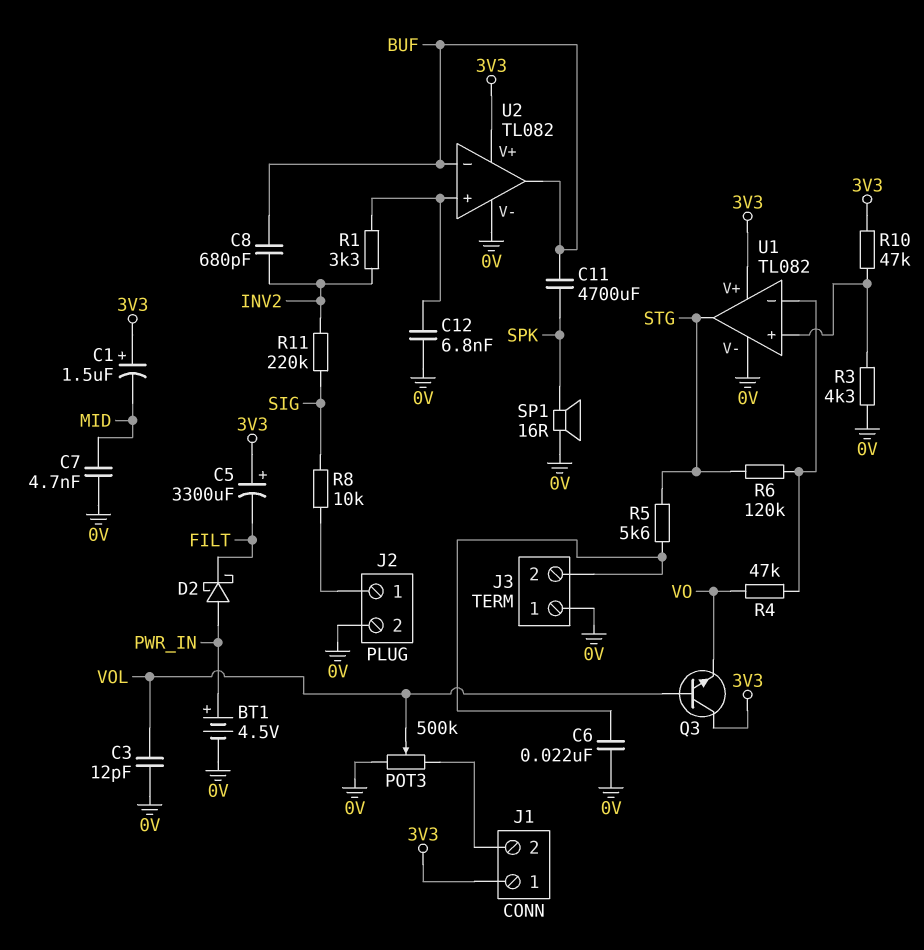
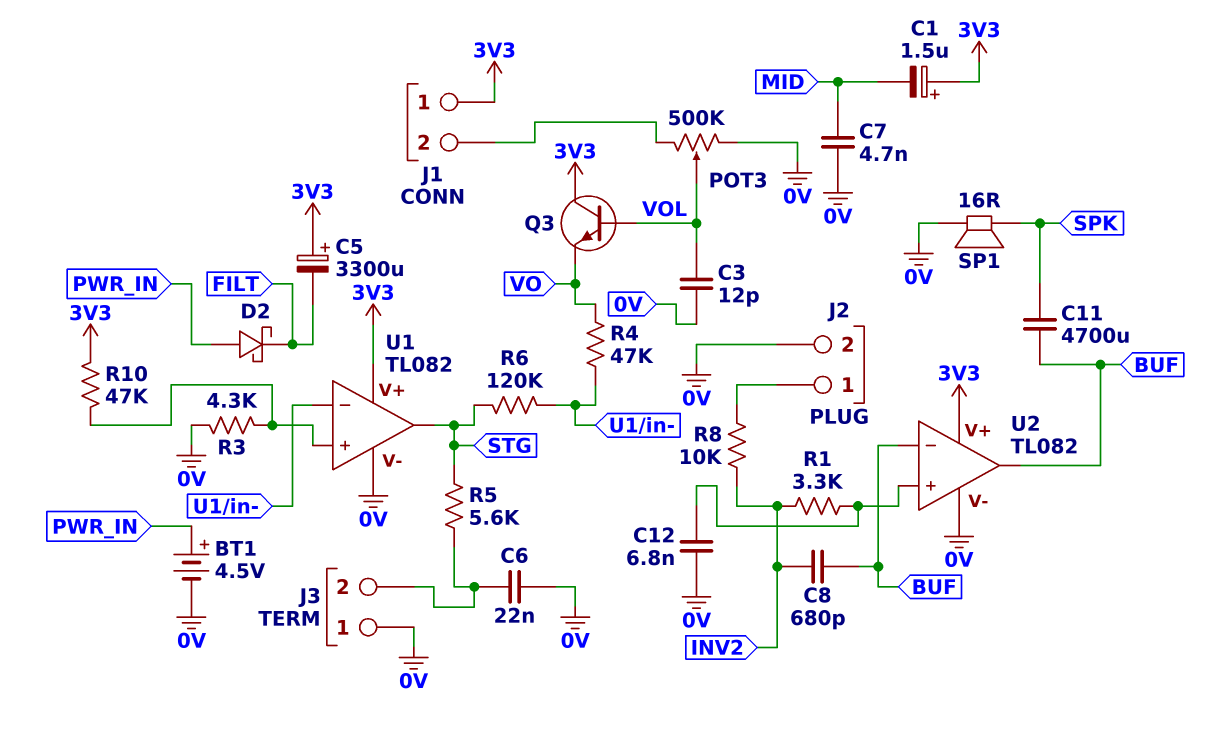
R8: 10k (J2/1, SIG) -> 10k (INV2, J2/1)
R11: 220k (INV2, SIG) -> none

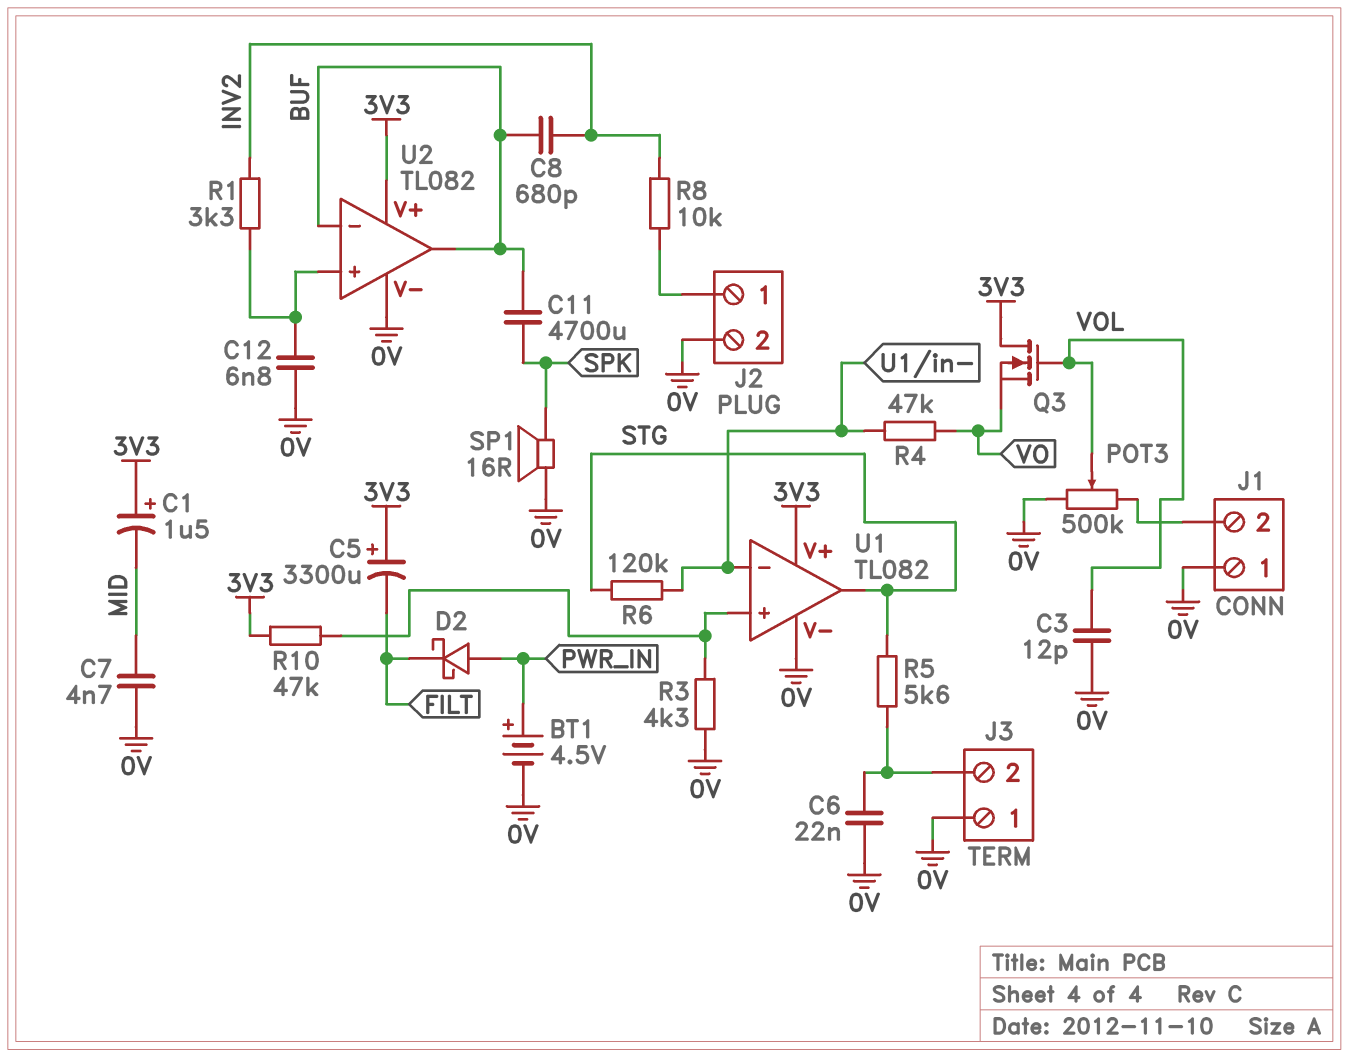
J1 pin 1: 3V3 -> 0V
Q3: NPN (B VOL, C 3V3, E VO) -> NMOS (G VOL, D 3V3, S VO)

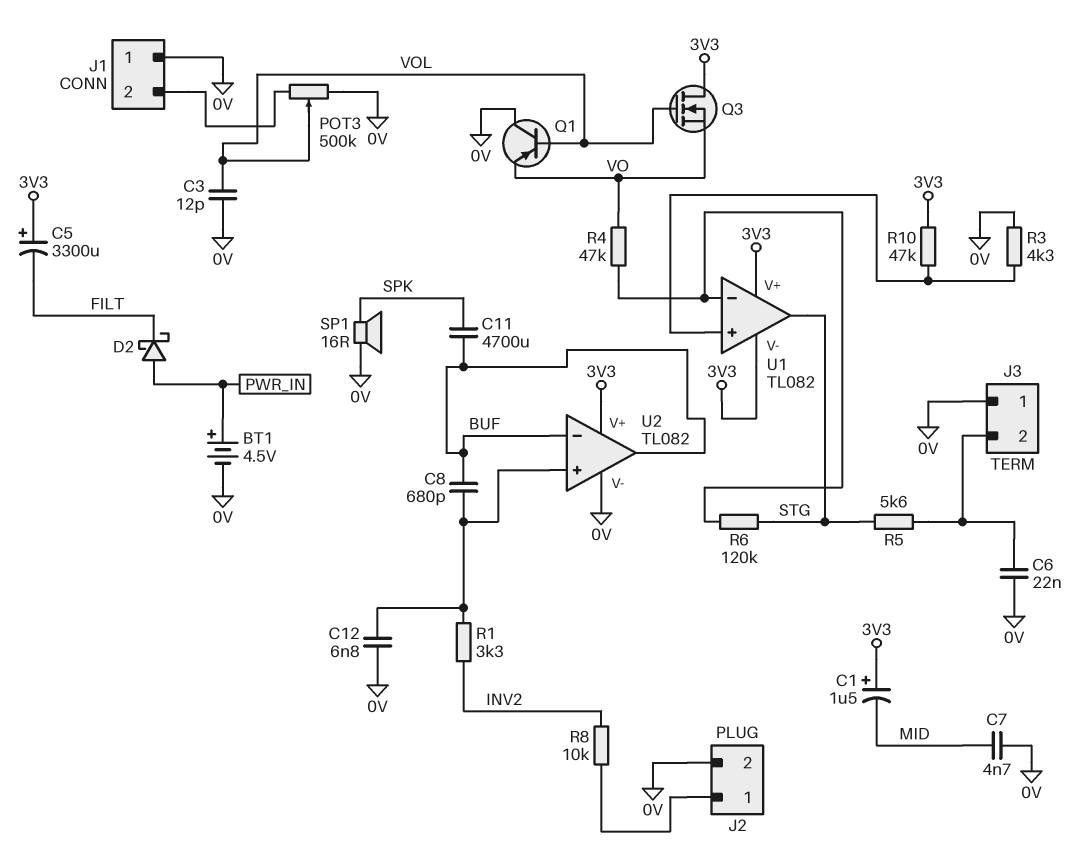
C8: 680pF (BUF, INV2) -> 680pF (BUF, U2/in+)
Q1: none -> PNP (B VOL, C 0V, E VO)
U1 pin V-: 0V -> 3V3

